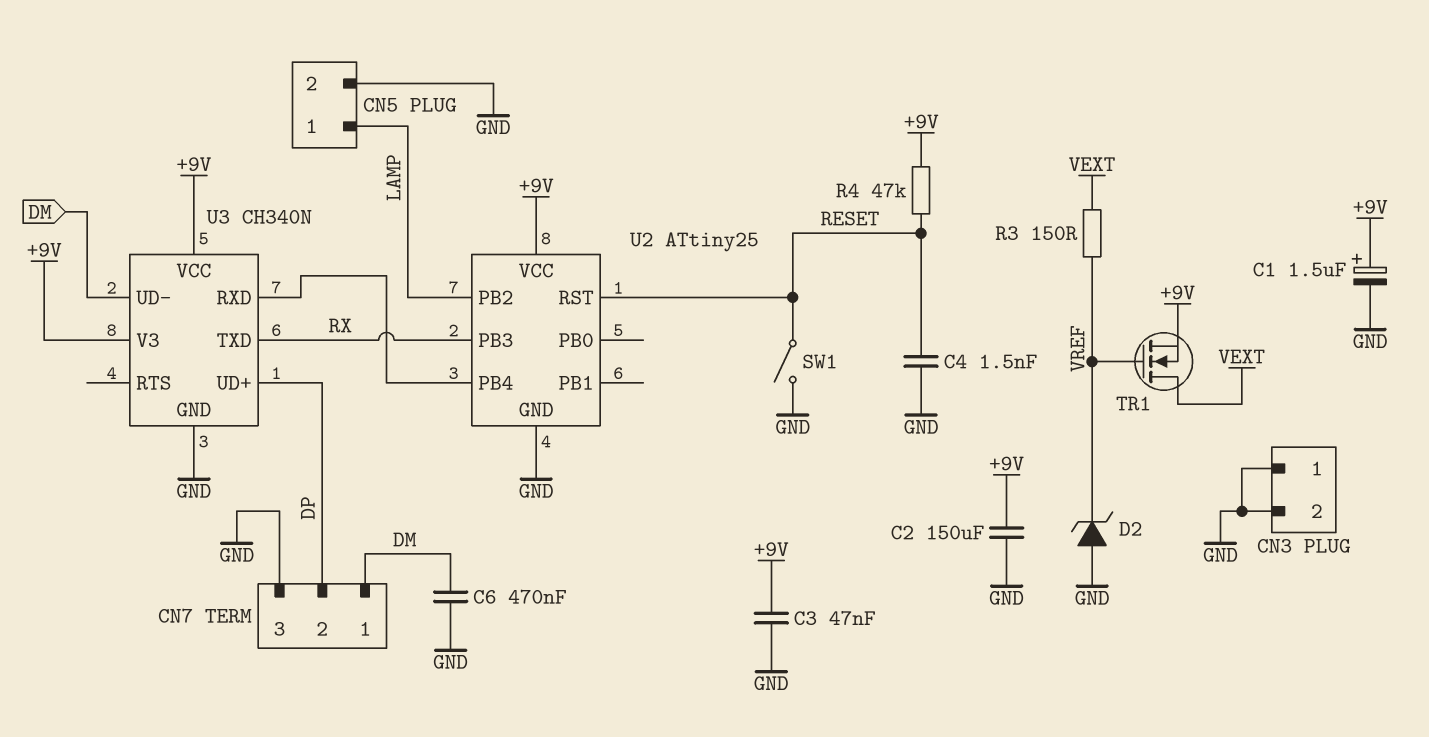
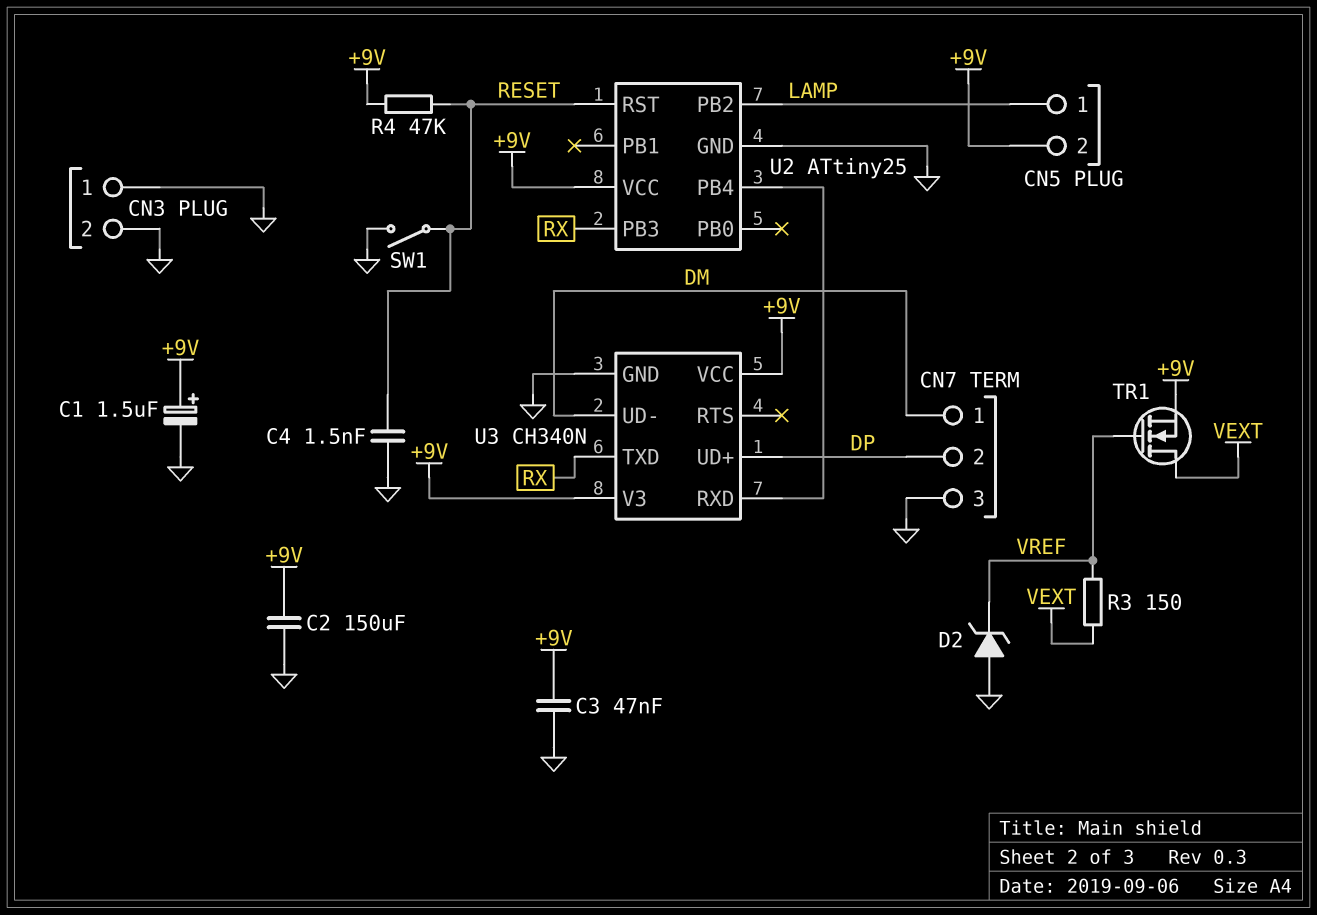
C6: 470nF (DM, GND) -> none
CN5 pin 2: GND -> +9V

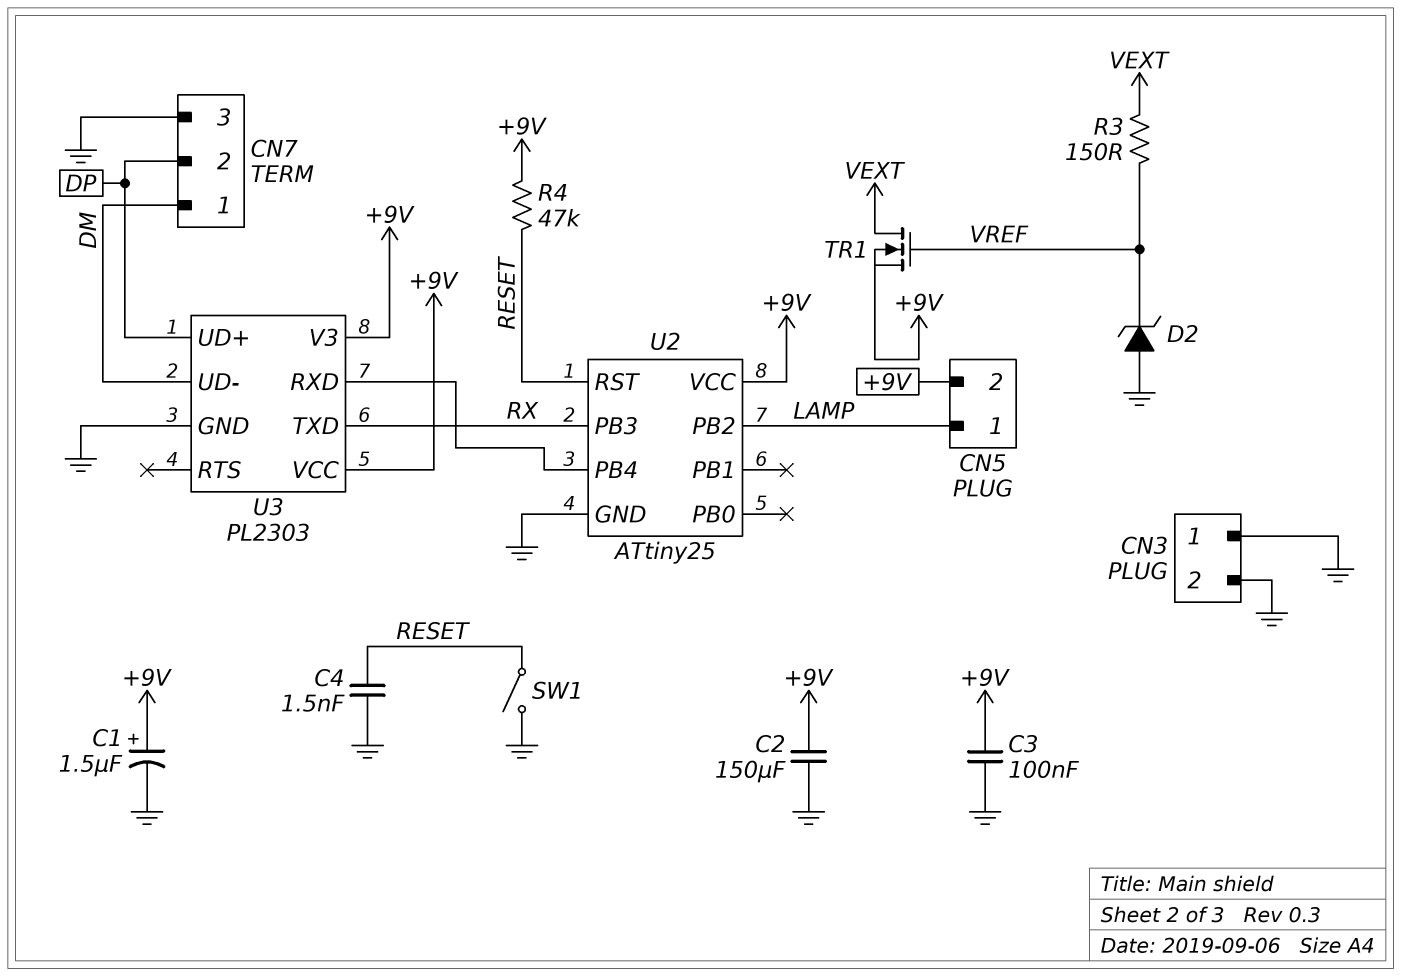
C3: 47nF (+9V, GND) -> 100nF (+9V, GND)
U3: CH340N -> PL2303

